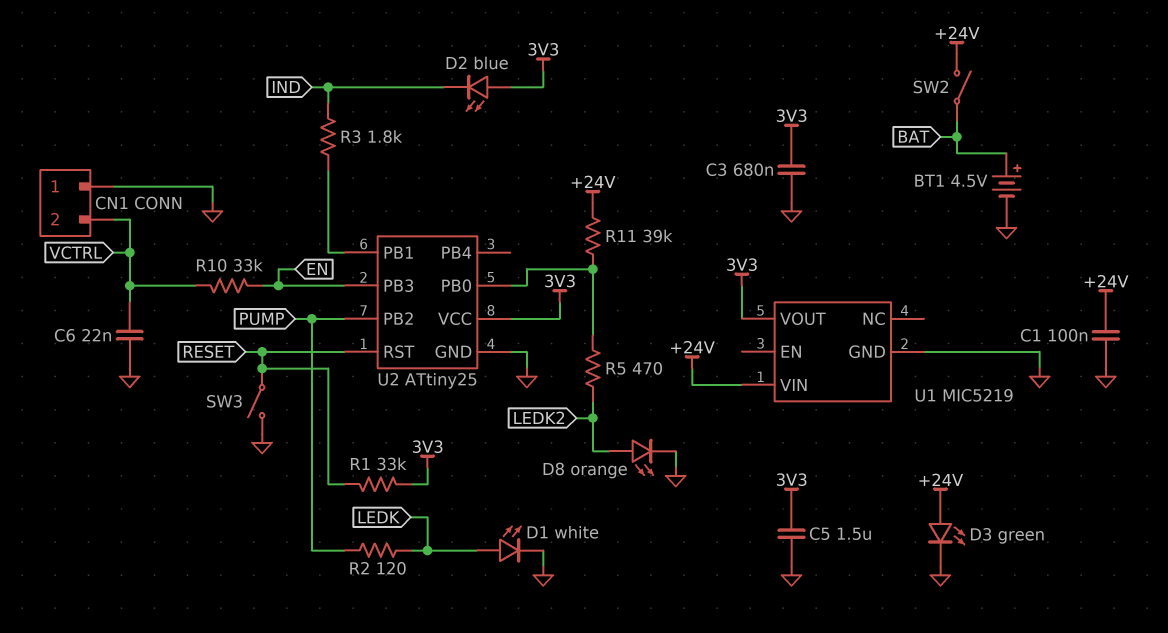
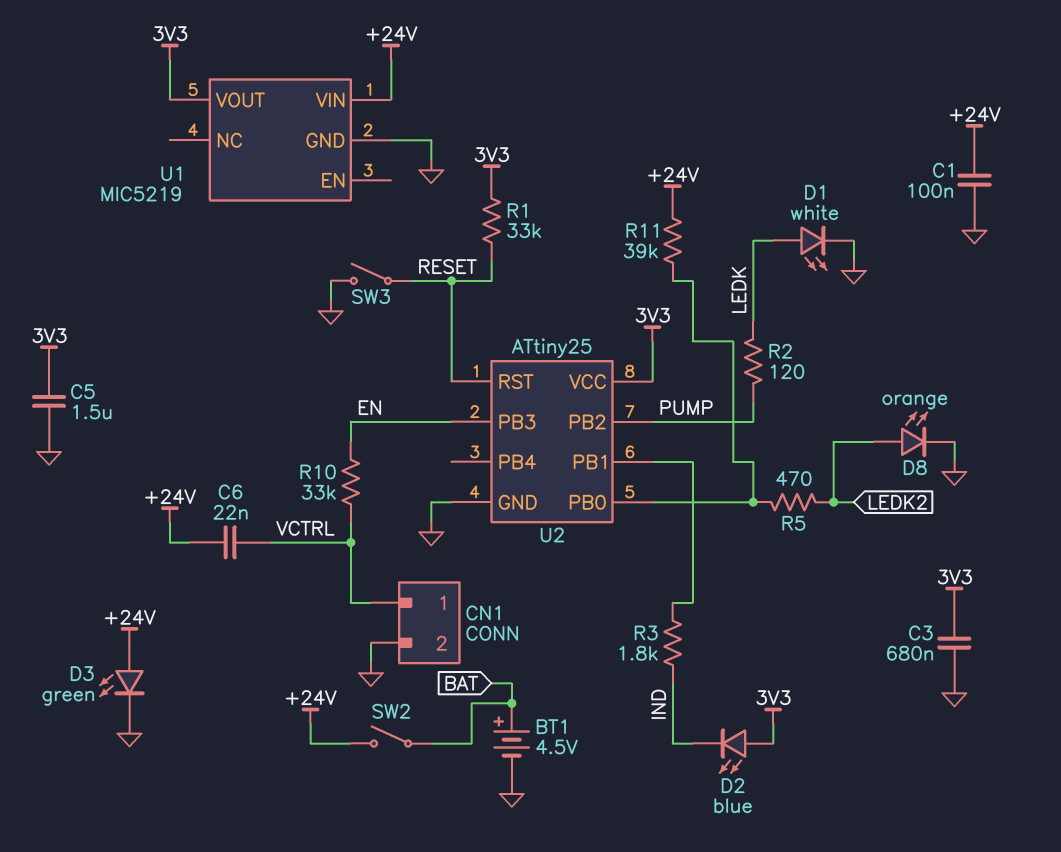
C6: 22nF (GND, VCTRL) -> 22nF (+24V, VCTRL)
CN1 pin 1: GND -> VCTRL
CN1 pin 2: VCTRL -> GND

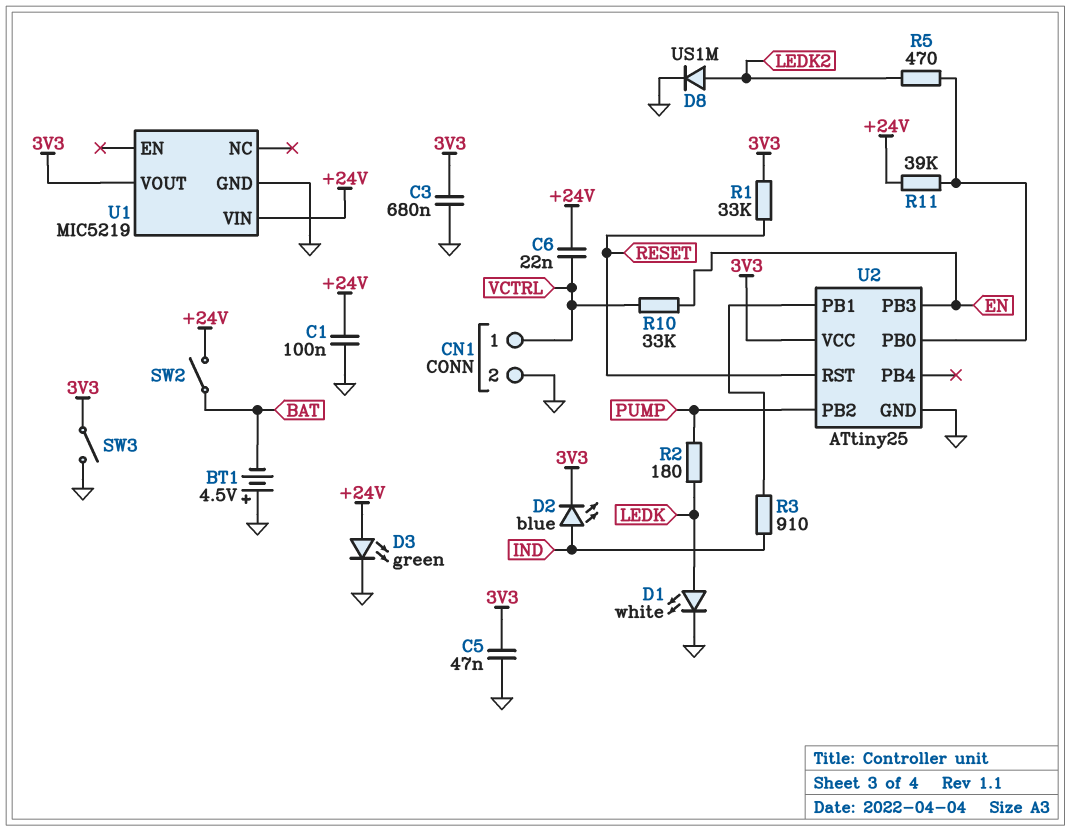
BT1: 4.5V (plus BAT, minus GND) -> 4.5V (plus GND, minus BAT)
C5: 1.5uF (3V3, GND) -> 47nF (3V3, GND)
D2: LED blue (A 3V3, K IND) -> LED blue (A IND, K 3V3)
D8: LED orange (A LEDK2, K GND) -> diode US1M (A LEDK2, K GND)
R2: 120 (LEDK, PUMP) -> 180 (LEDK, PUMP)
R3: 1.8k (IND, U2/PB1) -> 910 (IND, U2/PB1)
SW3: switch (GND, RESET) -> switch (3V3, GND)

